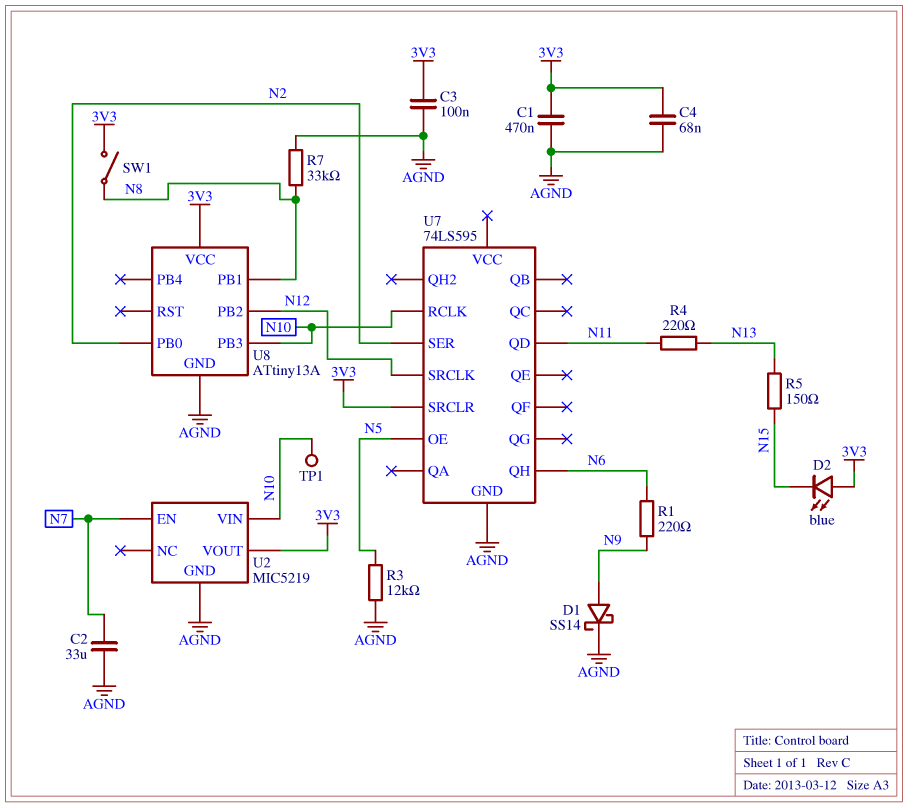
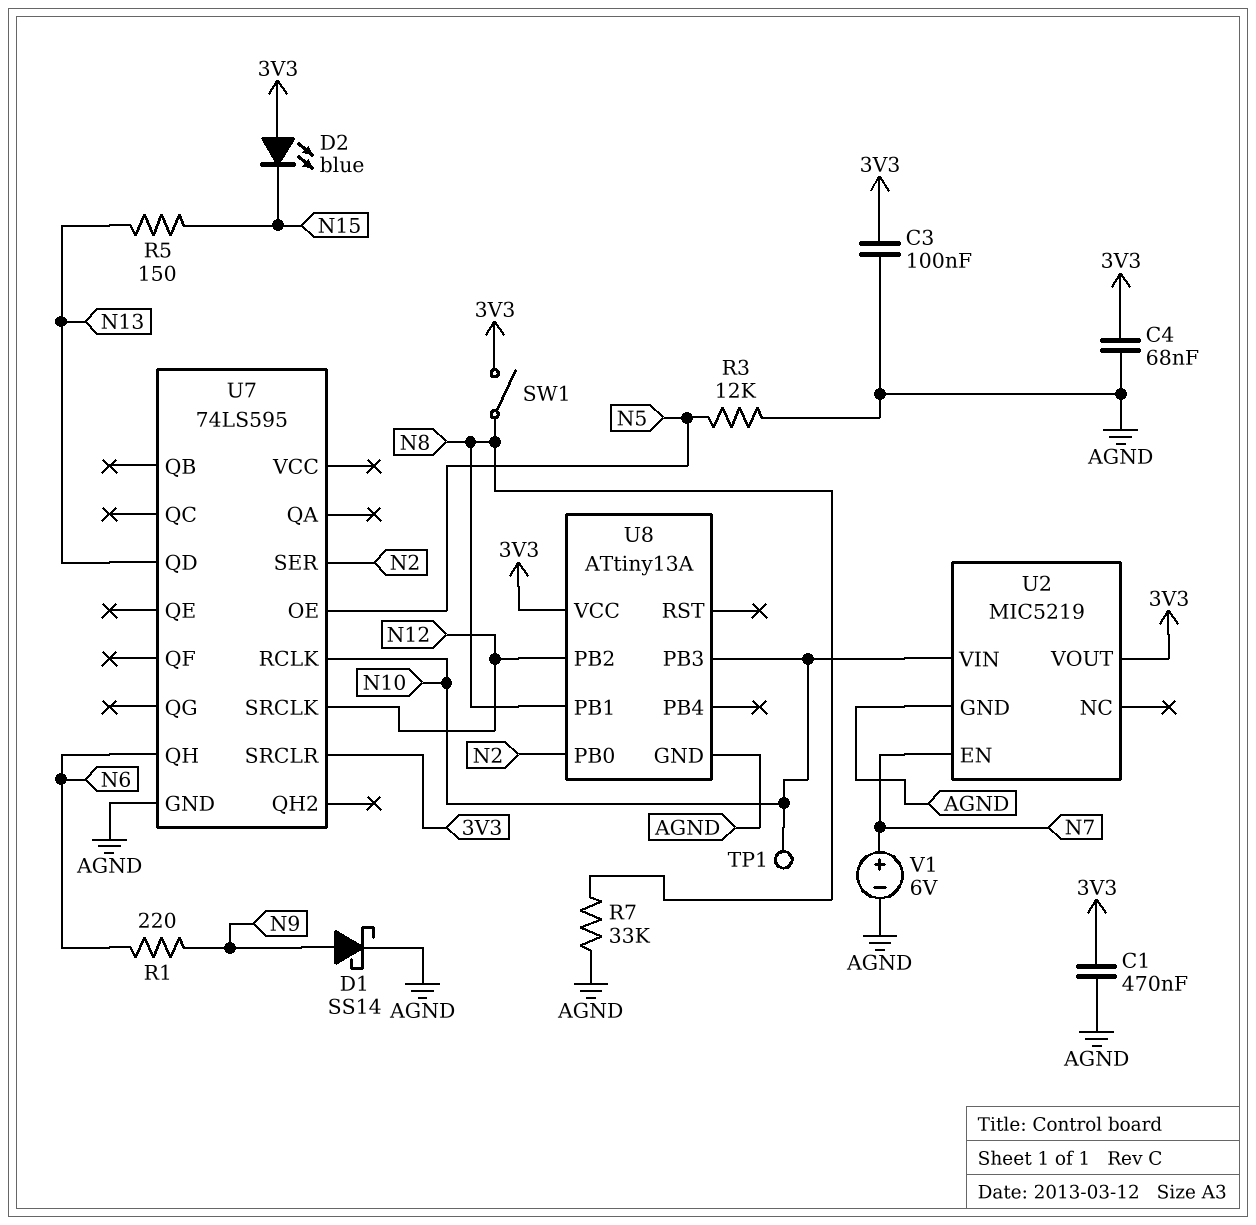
C2: 33uF (AGND, N7) -> none
R4: 220 (N11, N13) -> none
U7 pin QD: N11 -> N13
V1: none -> 6V (plus N7, minus AGND)

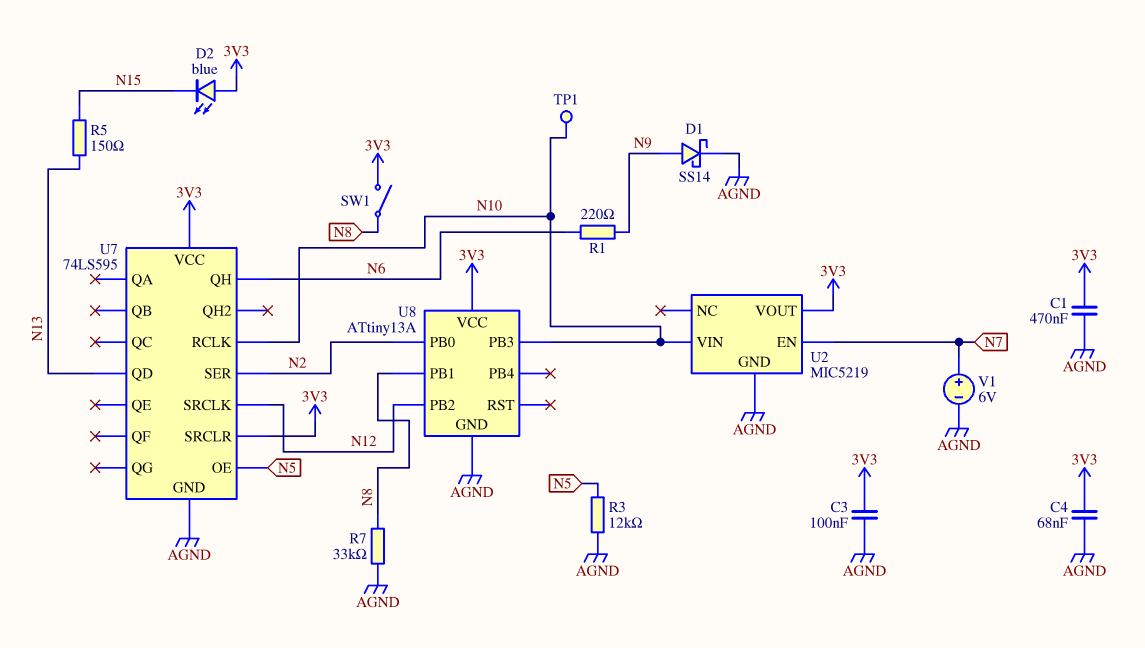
U7 pin VCC: none -> 3V3

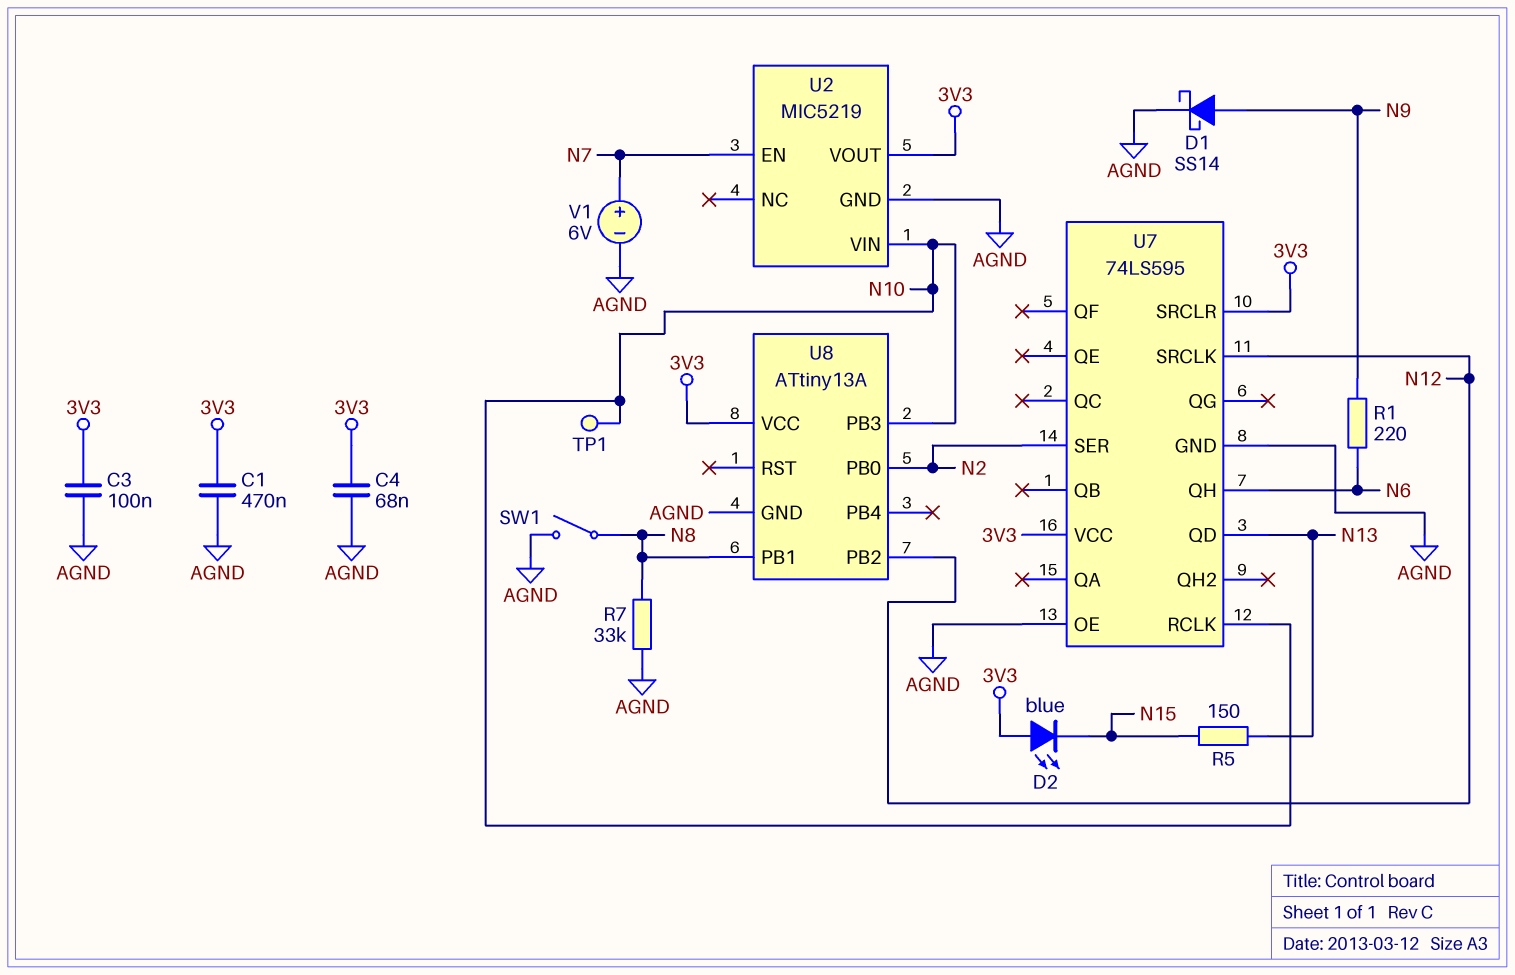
R3: 12k (AGND, N5) -> none
SW1: switch (3V3, N8) -> switch (AGND, N8)
U7 pin OE: N5 -> AGND

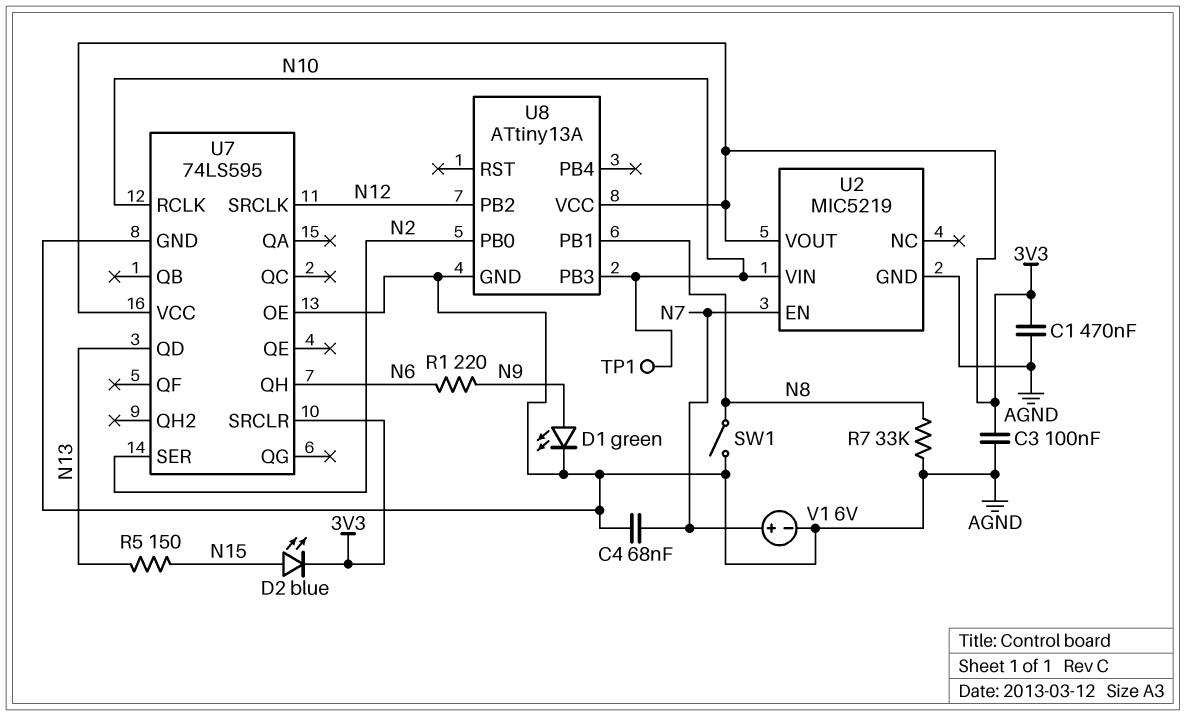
C4: 68nF (3V3, AGND) -> 68nF (AGND, N7)
D1: schottky SS14 (A N9, K AGND) -> LED green (A N9, K AGND)
D2: LED blue (A 3V3, K N15) -> LED blue (A N15, K 3V3)

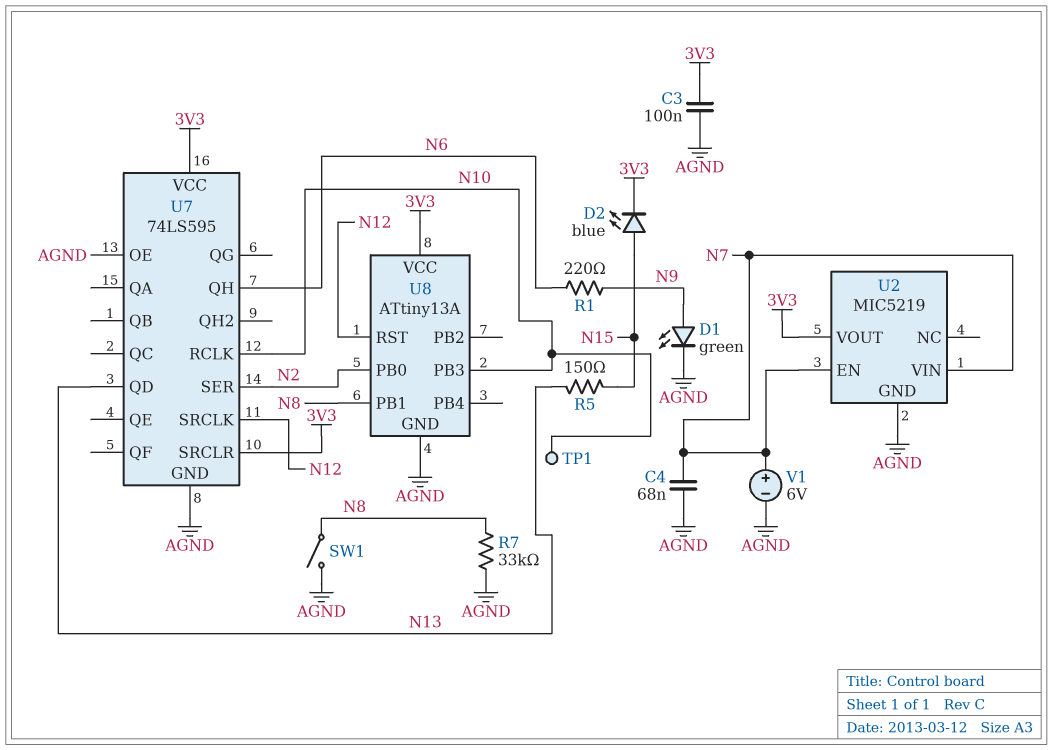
C1: 470nF (3V3, AGND) -> none
U2 pin VIN: N10 -> N7
U8 pin PB2: N12 -> none
U8 pin RST: none -> N12

